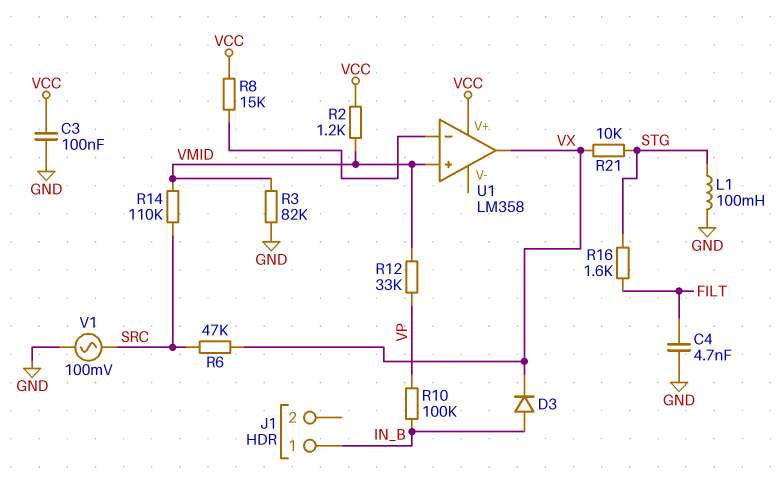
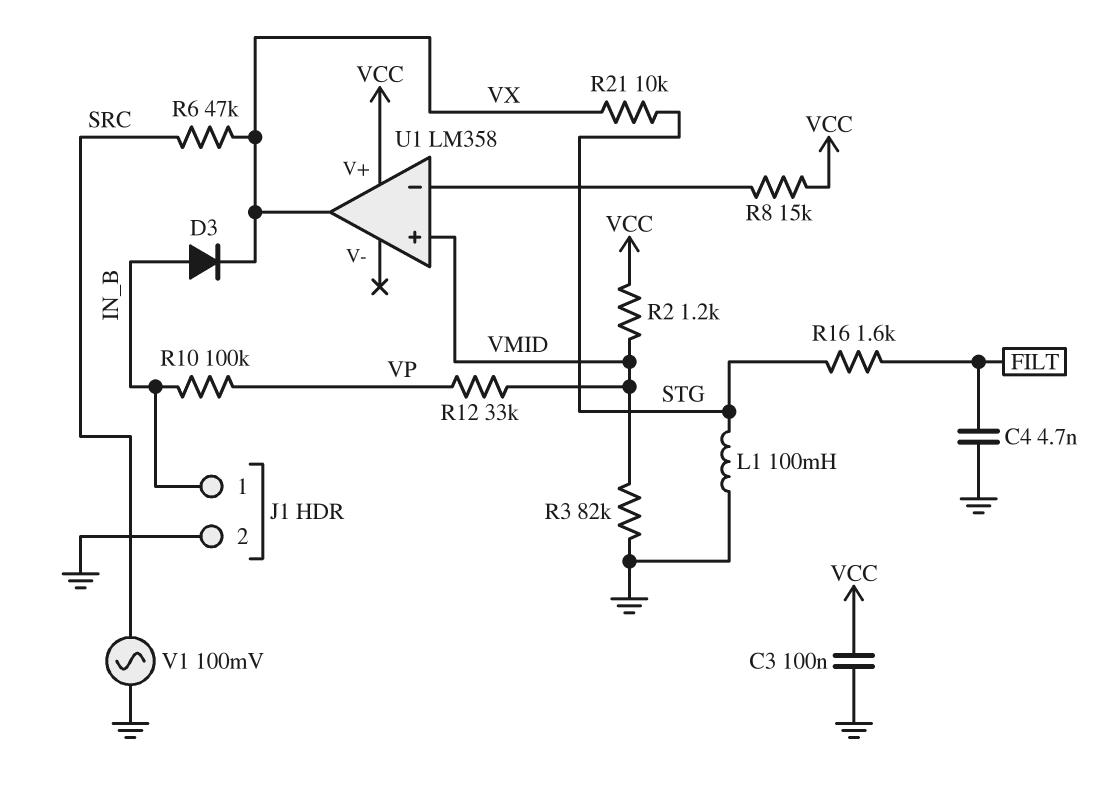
J1 pin 2: none -> GND
R14: 110k (SRC, VMID) -> none

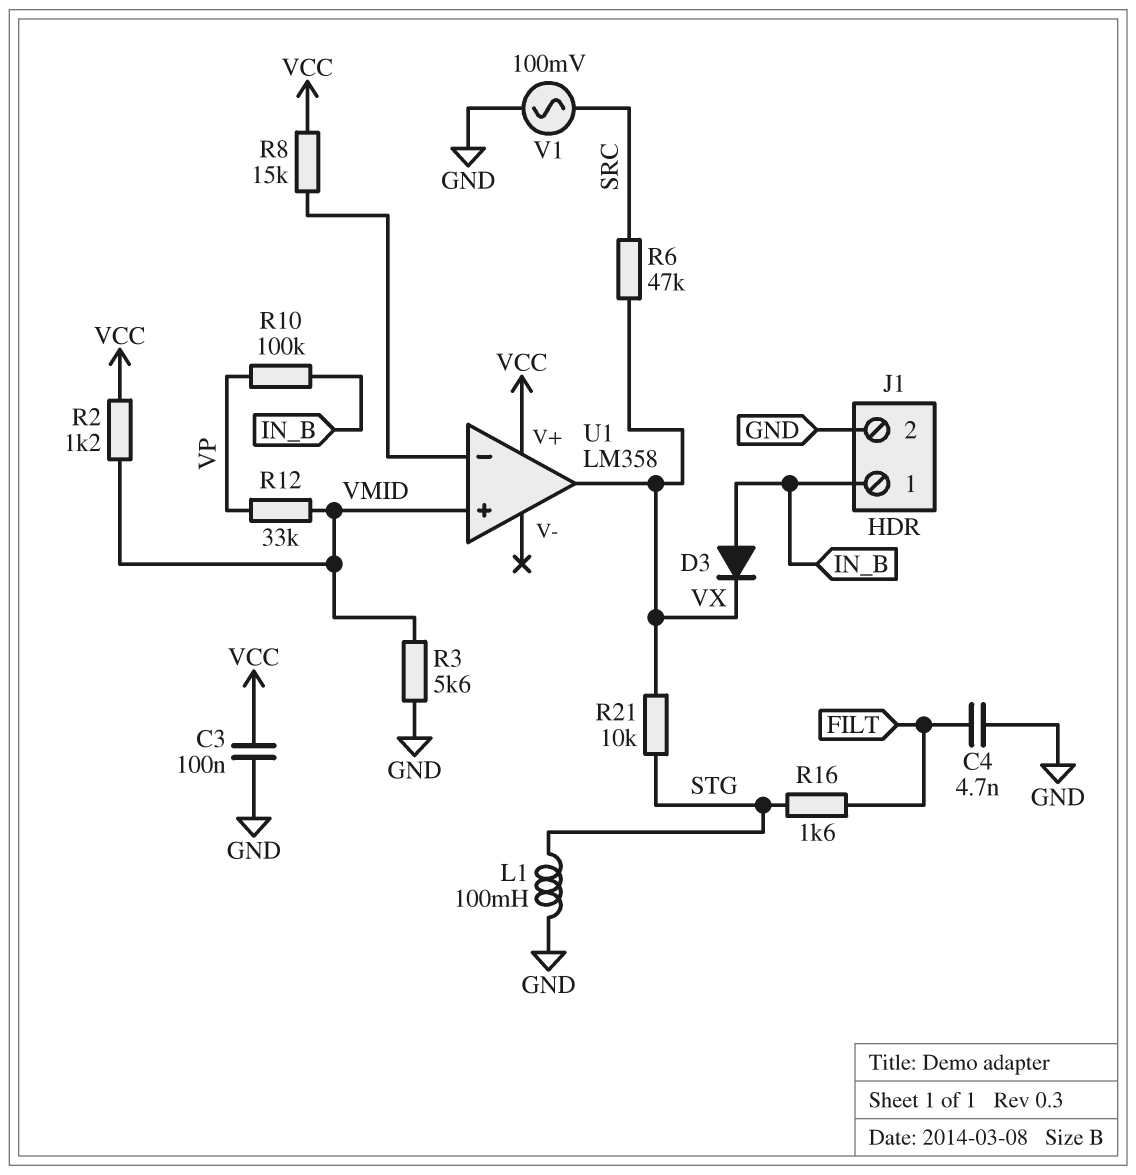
R3: 82k (GND, VMID) -> 5.6k (GND, VMID)

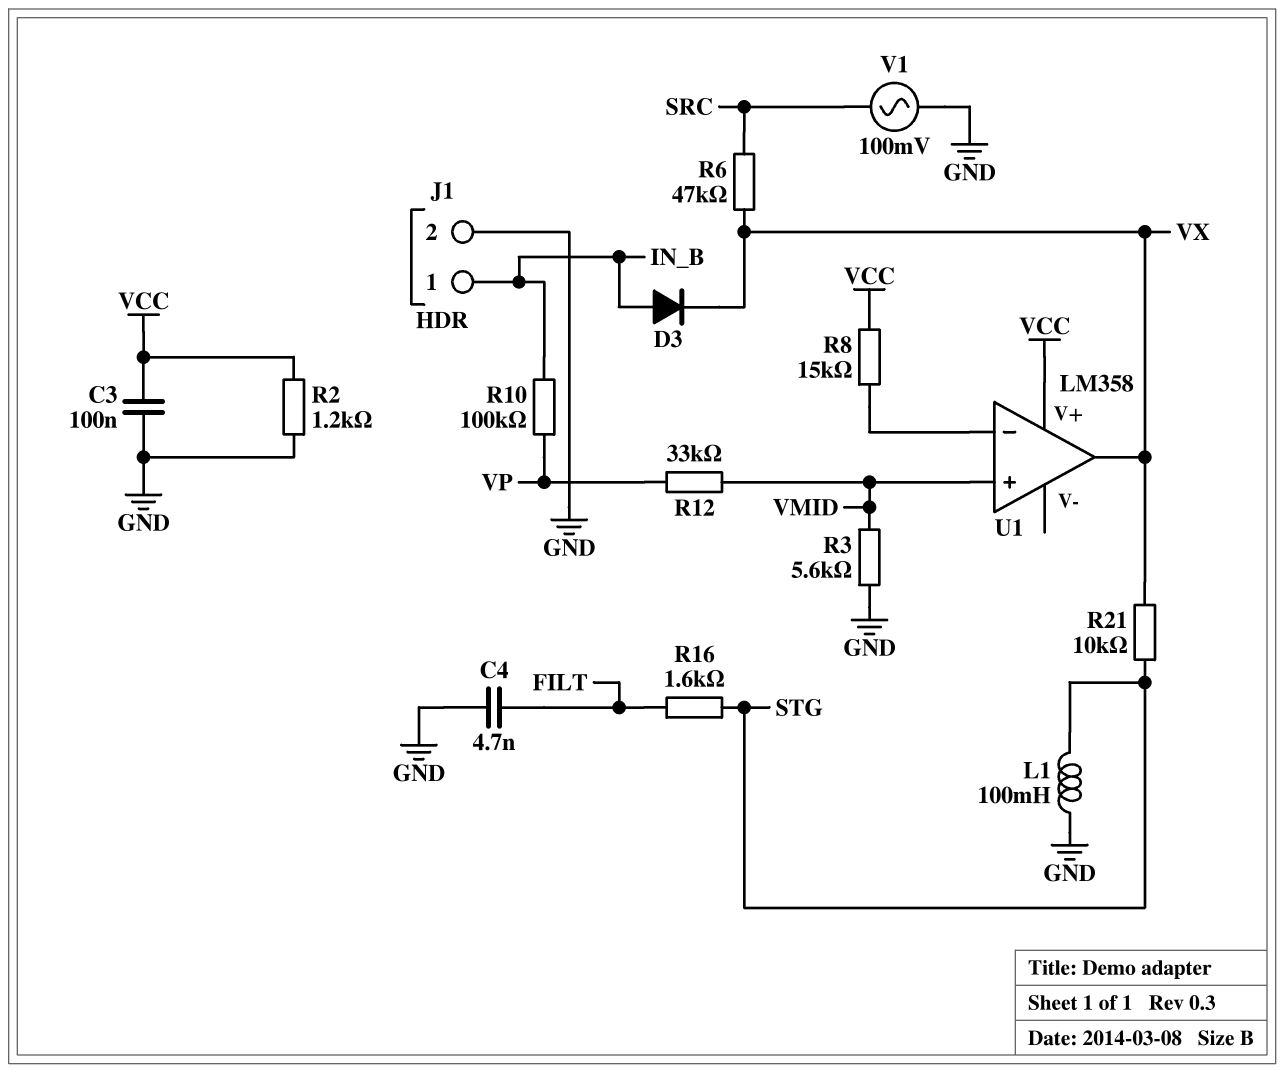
R2: 1.2k (VCC, VMID) -> 1.2k (GND, VCC)

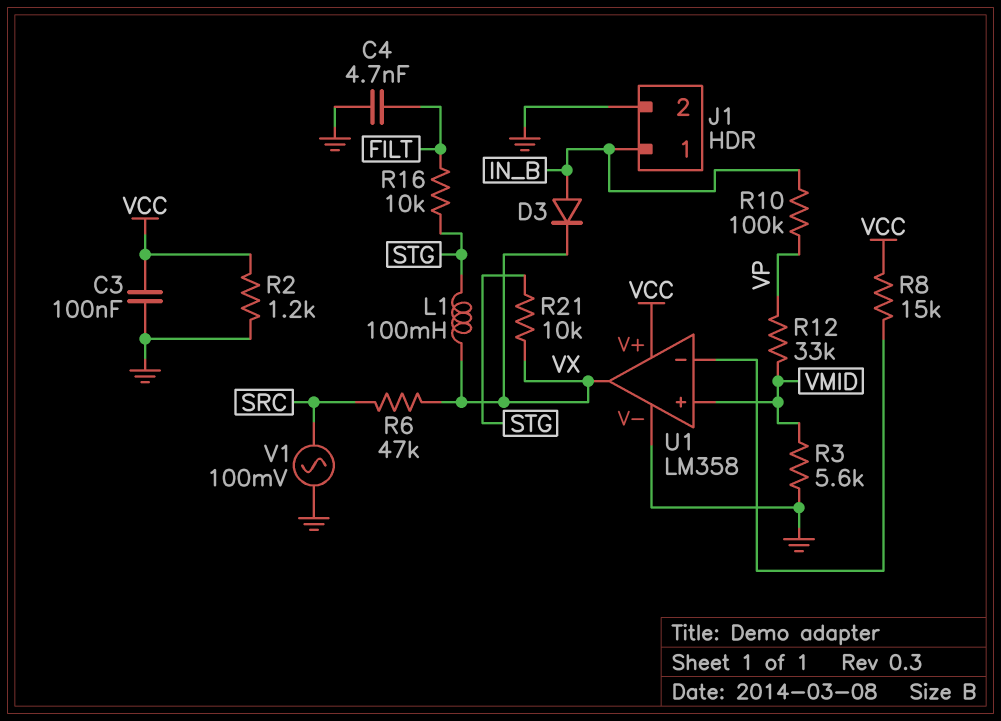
L1: 100mH (GND, STG) -> 100mH (STG, VX)
R16: 1.6k (FILT, STG) -> 10k (FILT, STG)
U1 pin V-: none -> GND

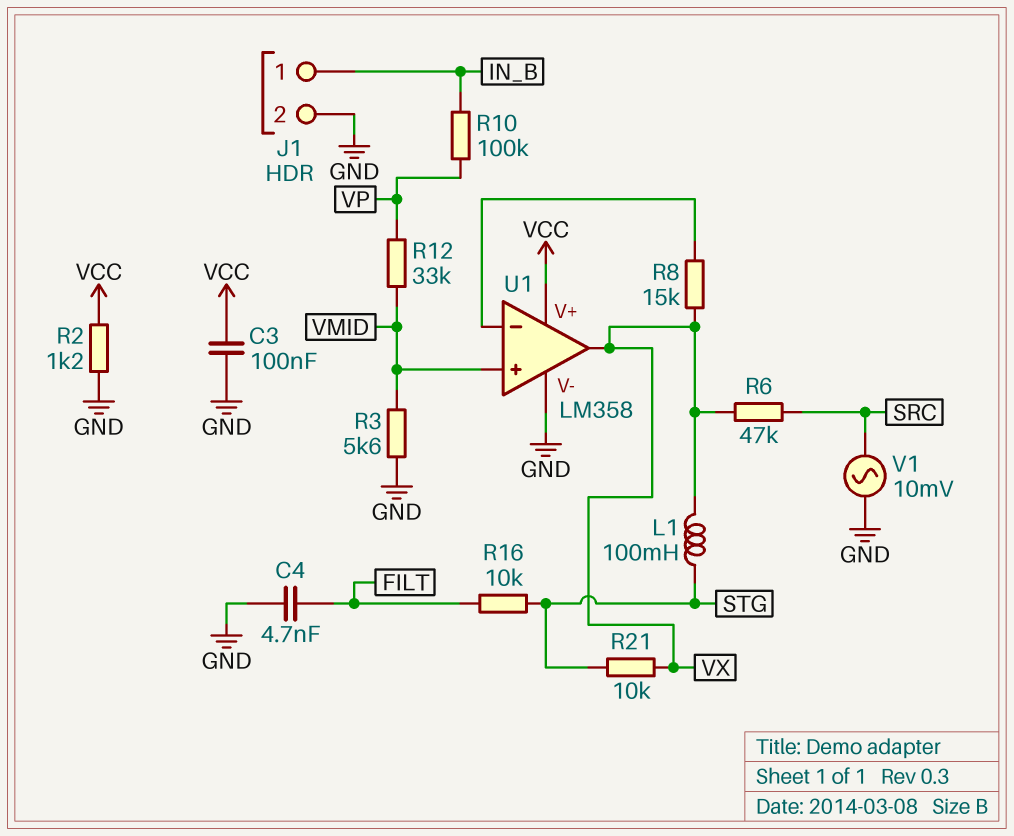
D3: diode (A IN_B, K VX) -> none
R8: 15k (U1/in-, VCC) -> 15k (U1/in-, VX)
V1: AC 100mV (GND, SRC) -> AC 10mV (GND, SRC)

